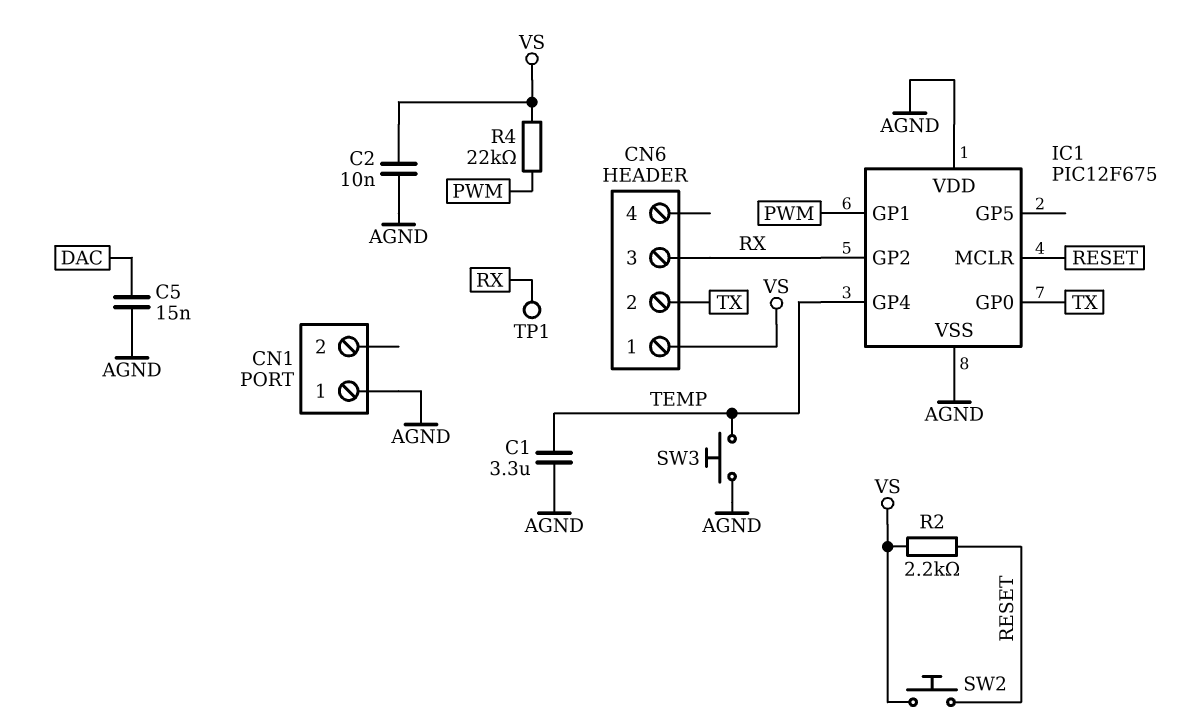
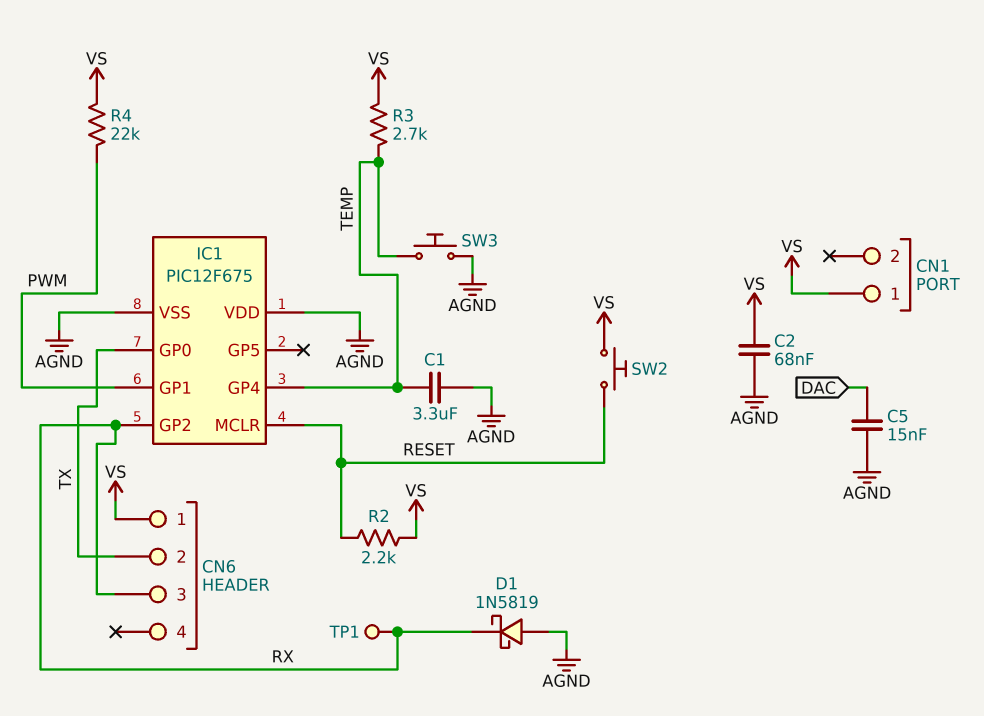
C2: 10nF (AGND, VS) -> 68nF (AGND, VS)
CN1 pin 1: AGND -> VS
D1: none -> schottky 1N5819 (A AGND, K RX)
R3: none -> 2.7k (TEMP, VS)

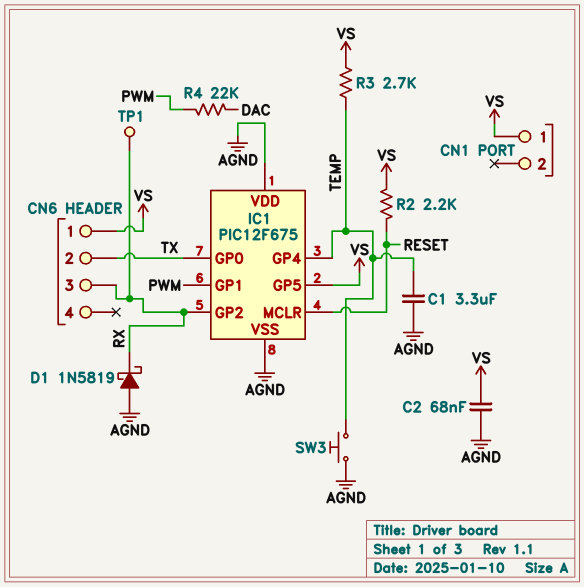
C5: 15nF (AGND, DAC) -> none
IC1 pin GP5: none -> VS
R4: 22k (PWM, VS) -> 22k (DAC, PWM)
SW2: button (RESET, VS) -> none

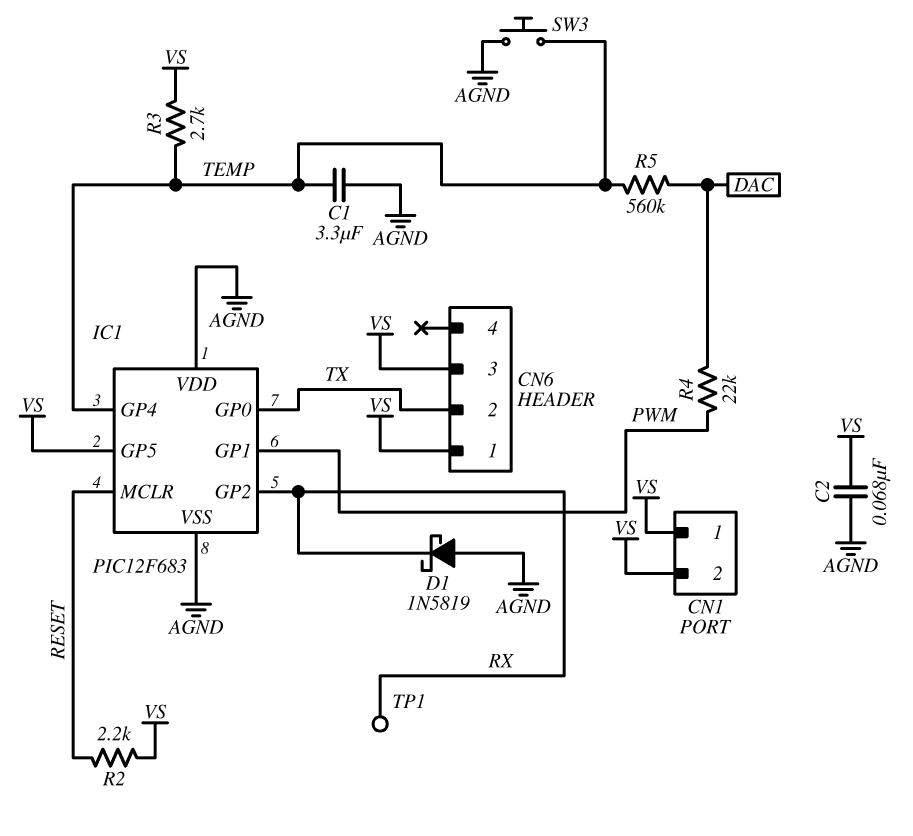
CN1 pin 2: none -> VS
CN6 pin 3: RX -> VS
IC1: PIC12F675 -> PIC12F683
R5: none -> 560k (DAC, TEMP)

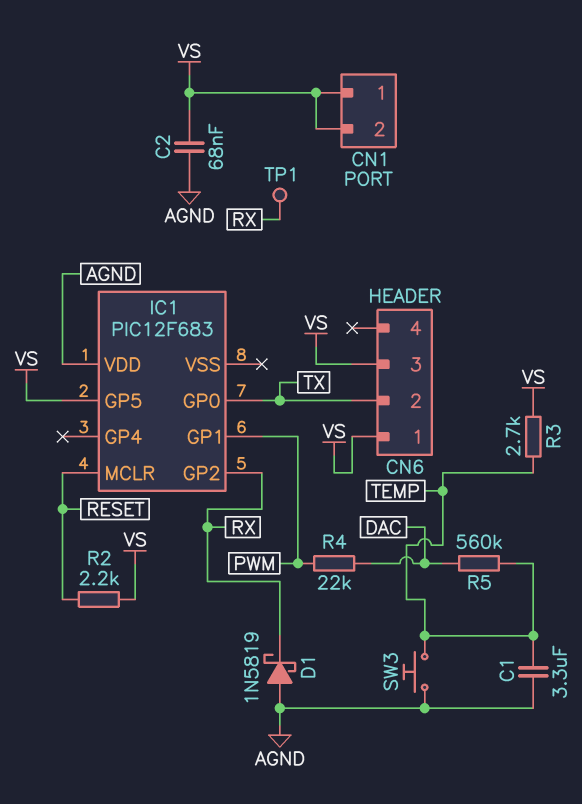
IC1 pin GP4: TEMP -> none
IC1 pin VSS: AGND -> none

